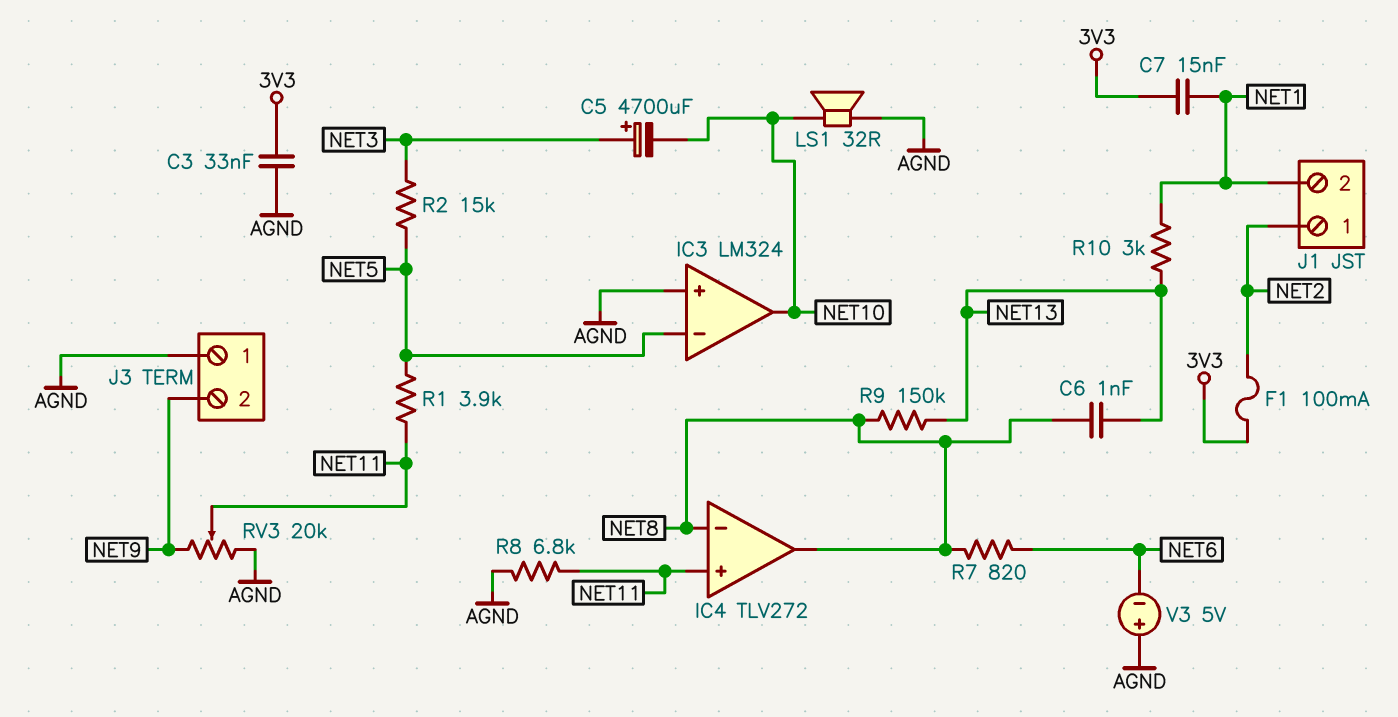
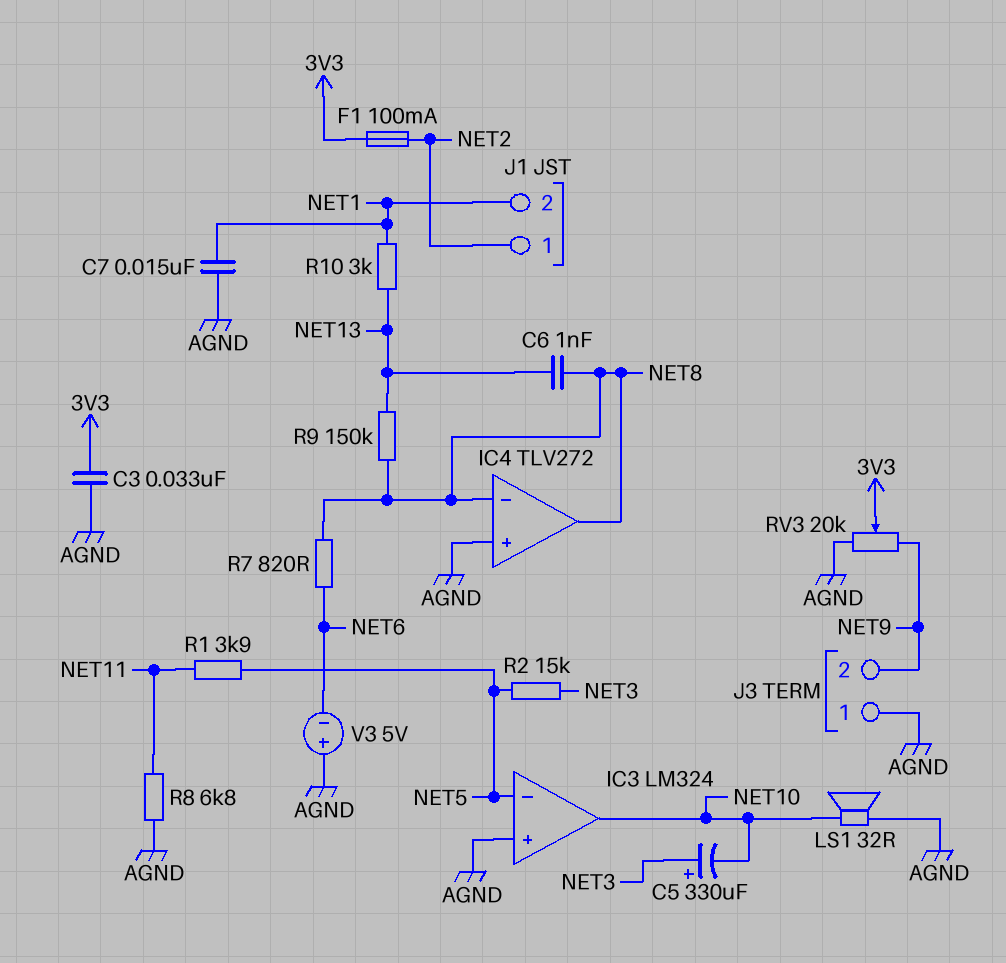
C5: 4700uF (plus NET3, minus NET10) -> 330uF (plus NET3, minus NET10)
C7: 15nF (3V3, NET1) -> 15nF (AGND, NET1)
IC4 pin in+: NET11 -> AGND
RV3: 20k (AGND, NET9, wiper NET11) -> 20k (AGND, NET9, wiper 3V3)

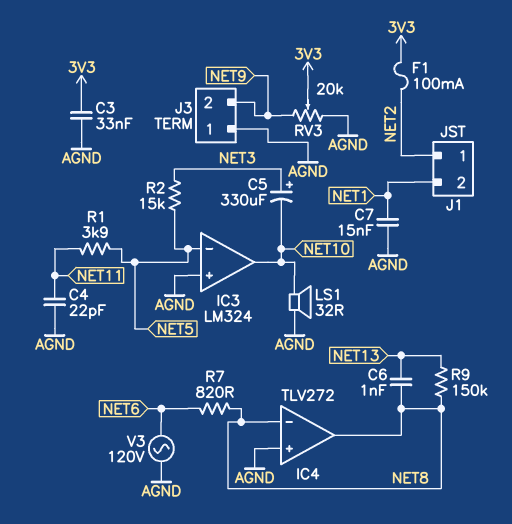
C4: none -> 22pF (AGND, NET11)
R8: 6.8k (AGND, NET11) -> none
R10: 3k (NET1, NET13) -> none
V3: 5V (plus AGND, minus NET6) -> AC 120V (AGND, NET6)

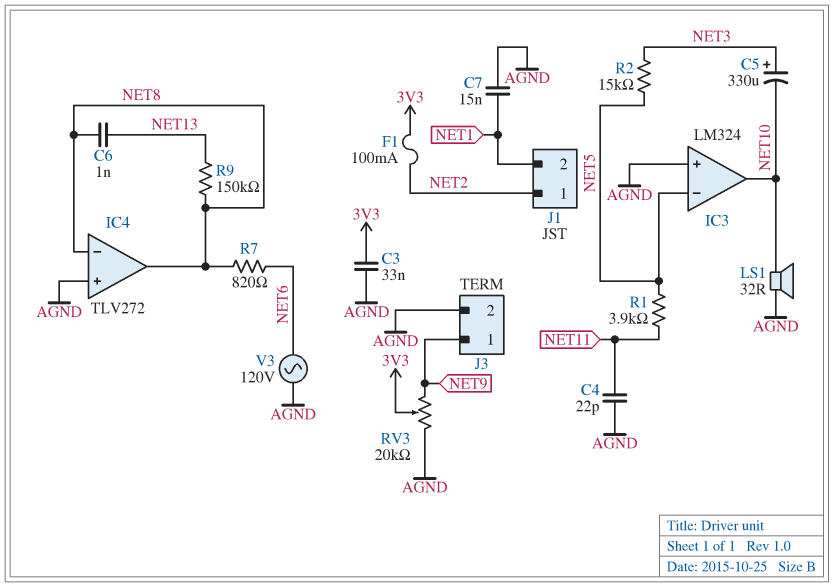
J3 pin 1: AGND -> NET9
J3 pin 2: NET9 -> AGND

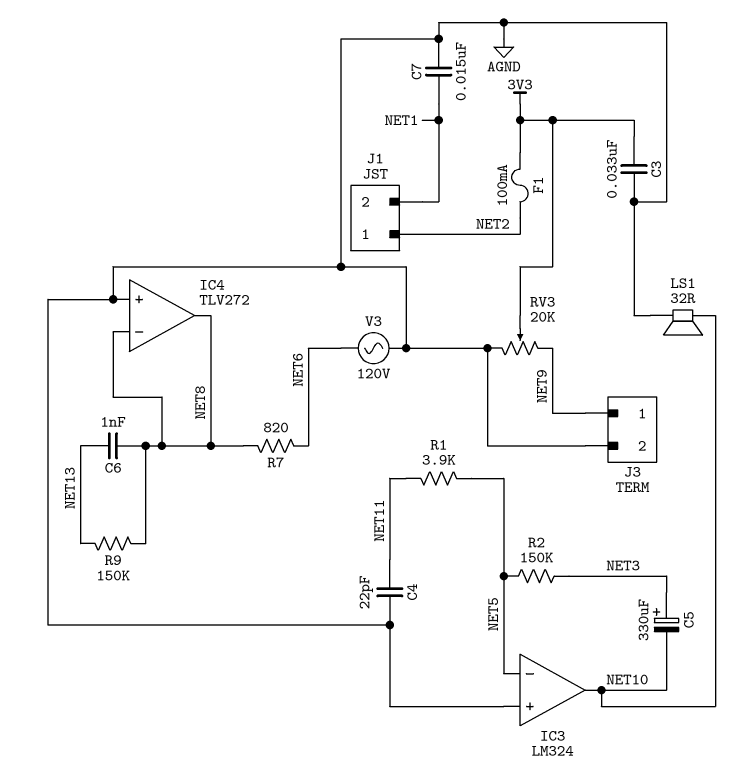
R2: 15k (NET3, NET5) -> 150k (NET3, NET5)

